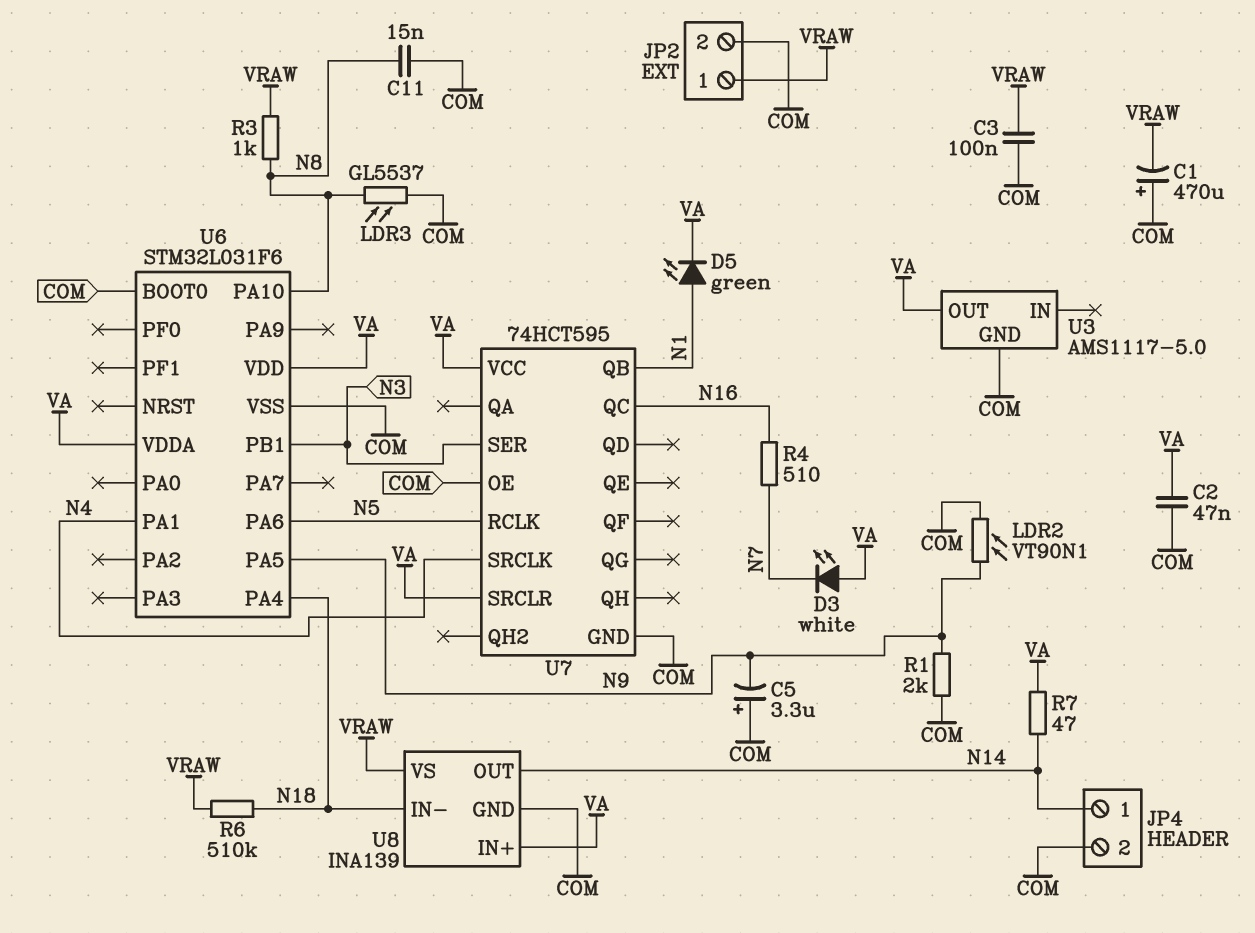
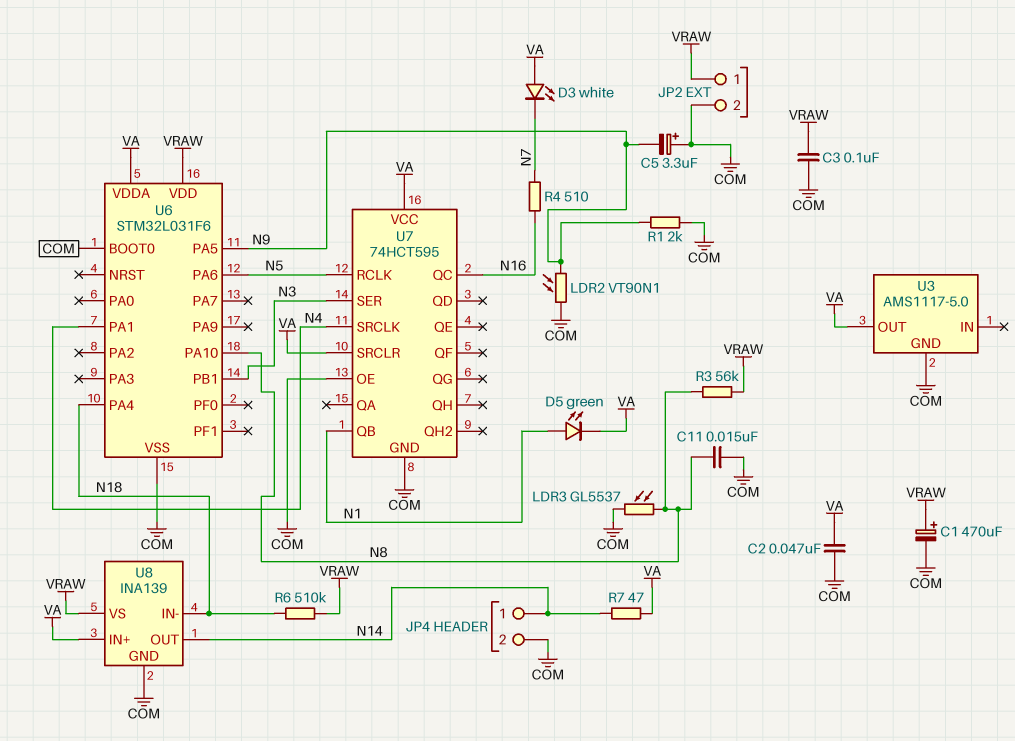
C1: 470uF (plus COM, minus VRAW) -> 470uF (plus VRAW, minus COM)
R3: 1k (N8, VRAW) -> 56k (N8, VRAW)
U6 pin VDD: VA -> VRAW

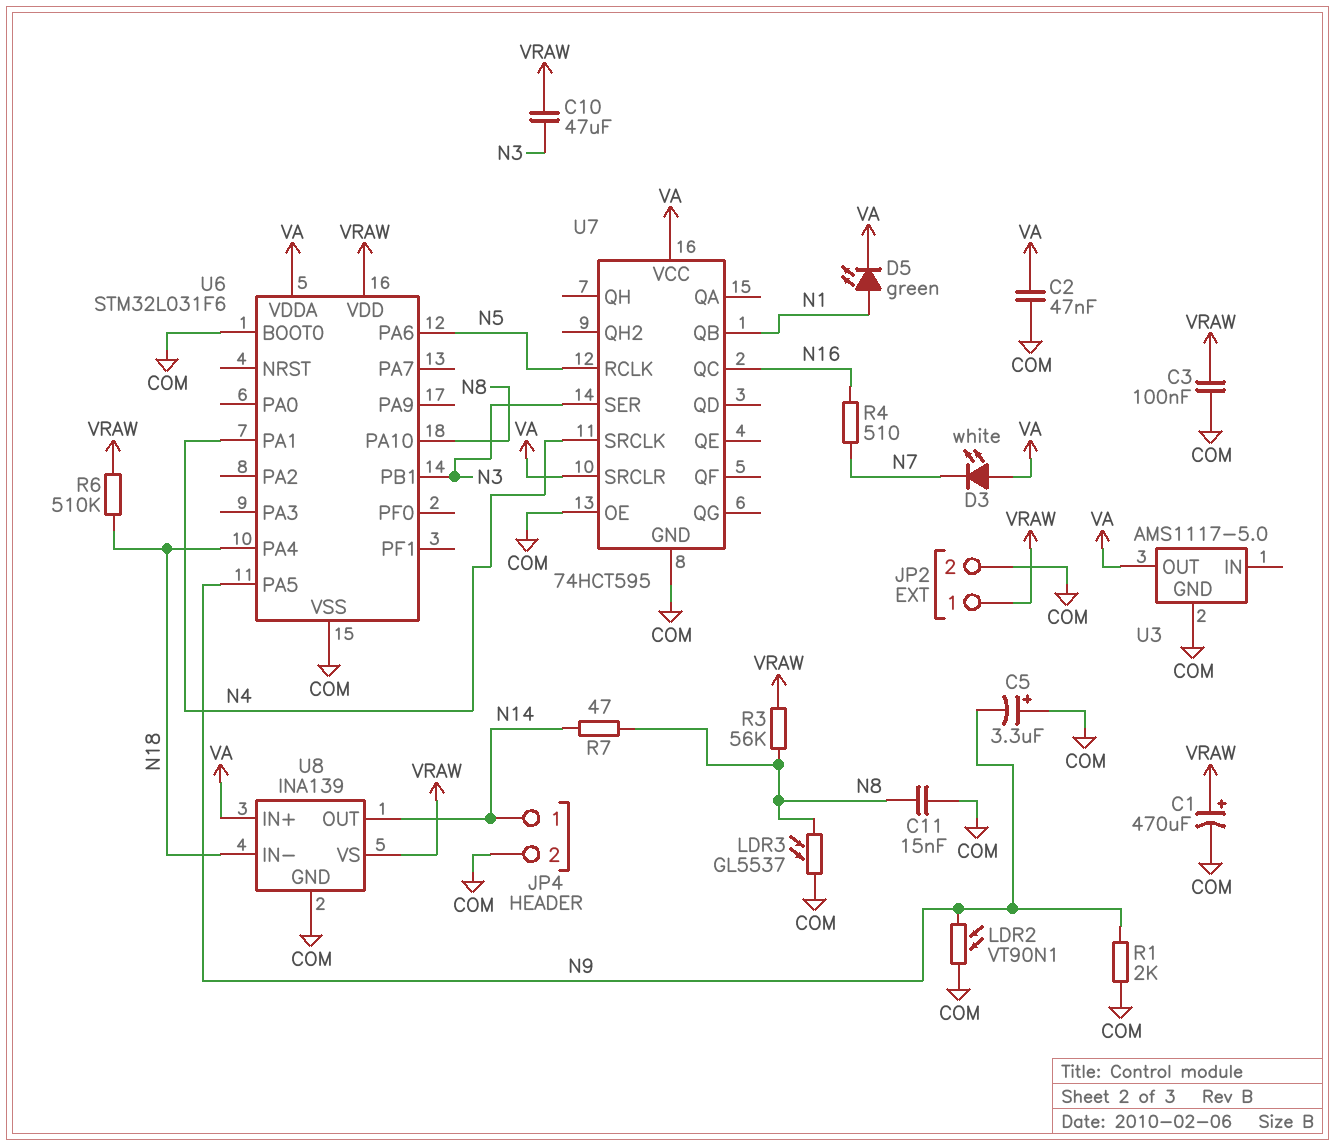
C10: none -> 47uF (N3, VRAW)
R7: 47 (N14, VA) -> 47 (N8, N14)

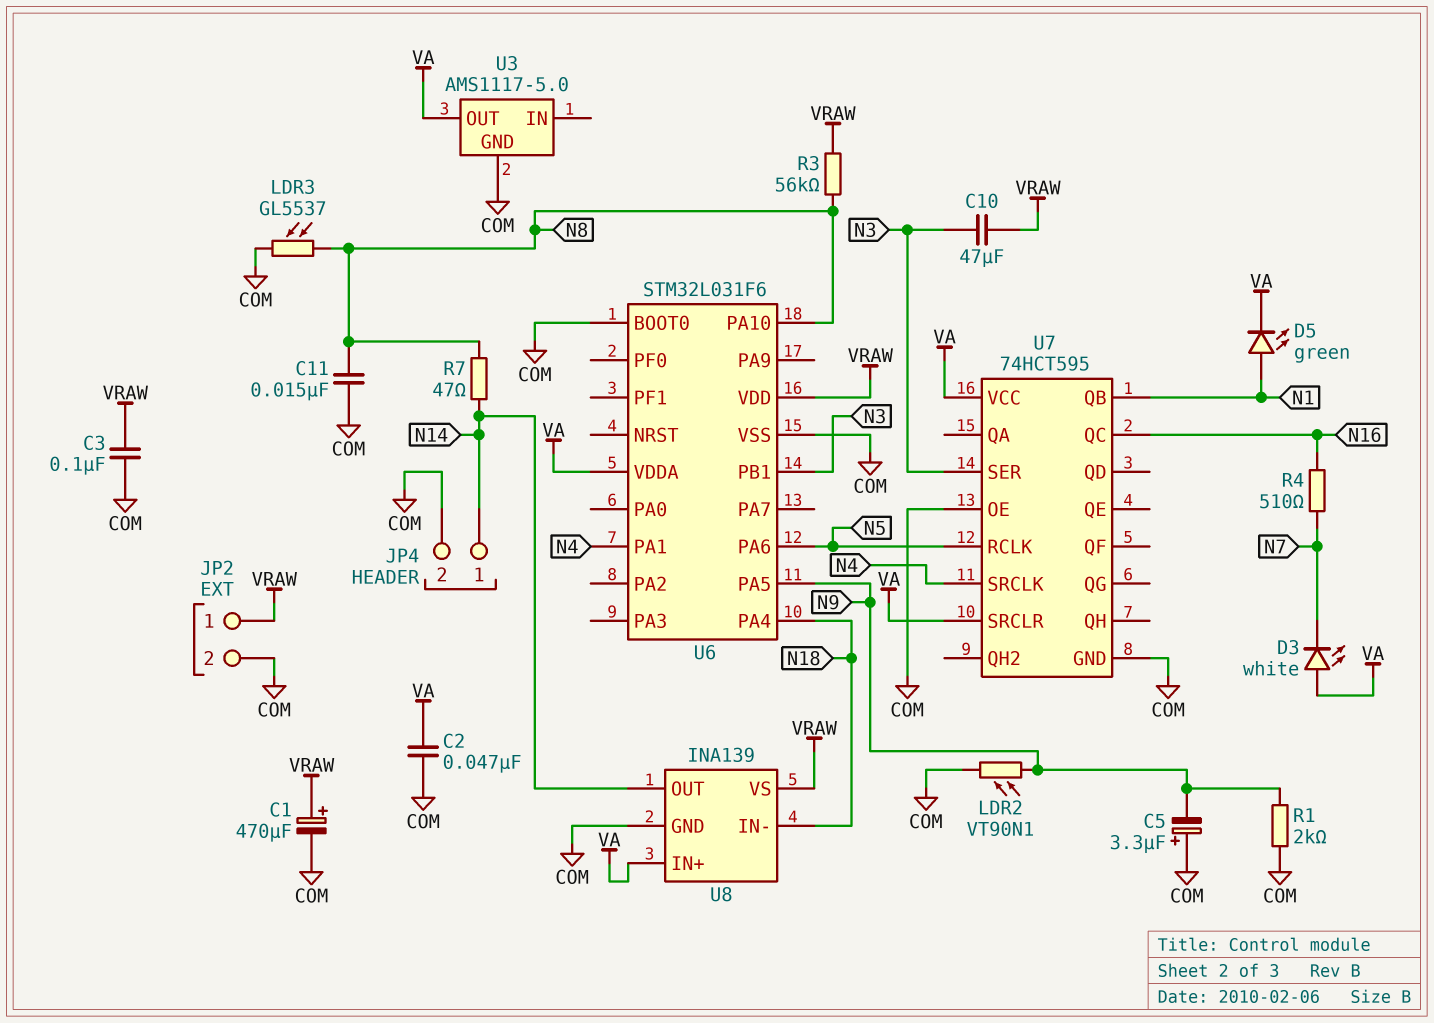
R6: 510k (N18, VRAW) -> none

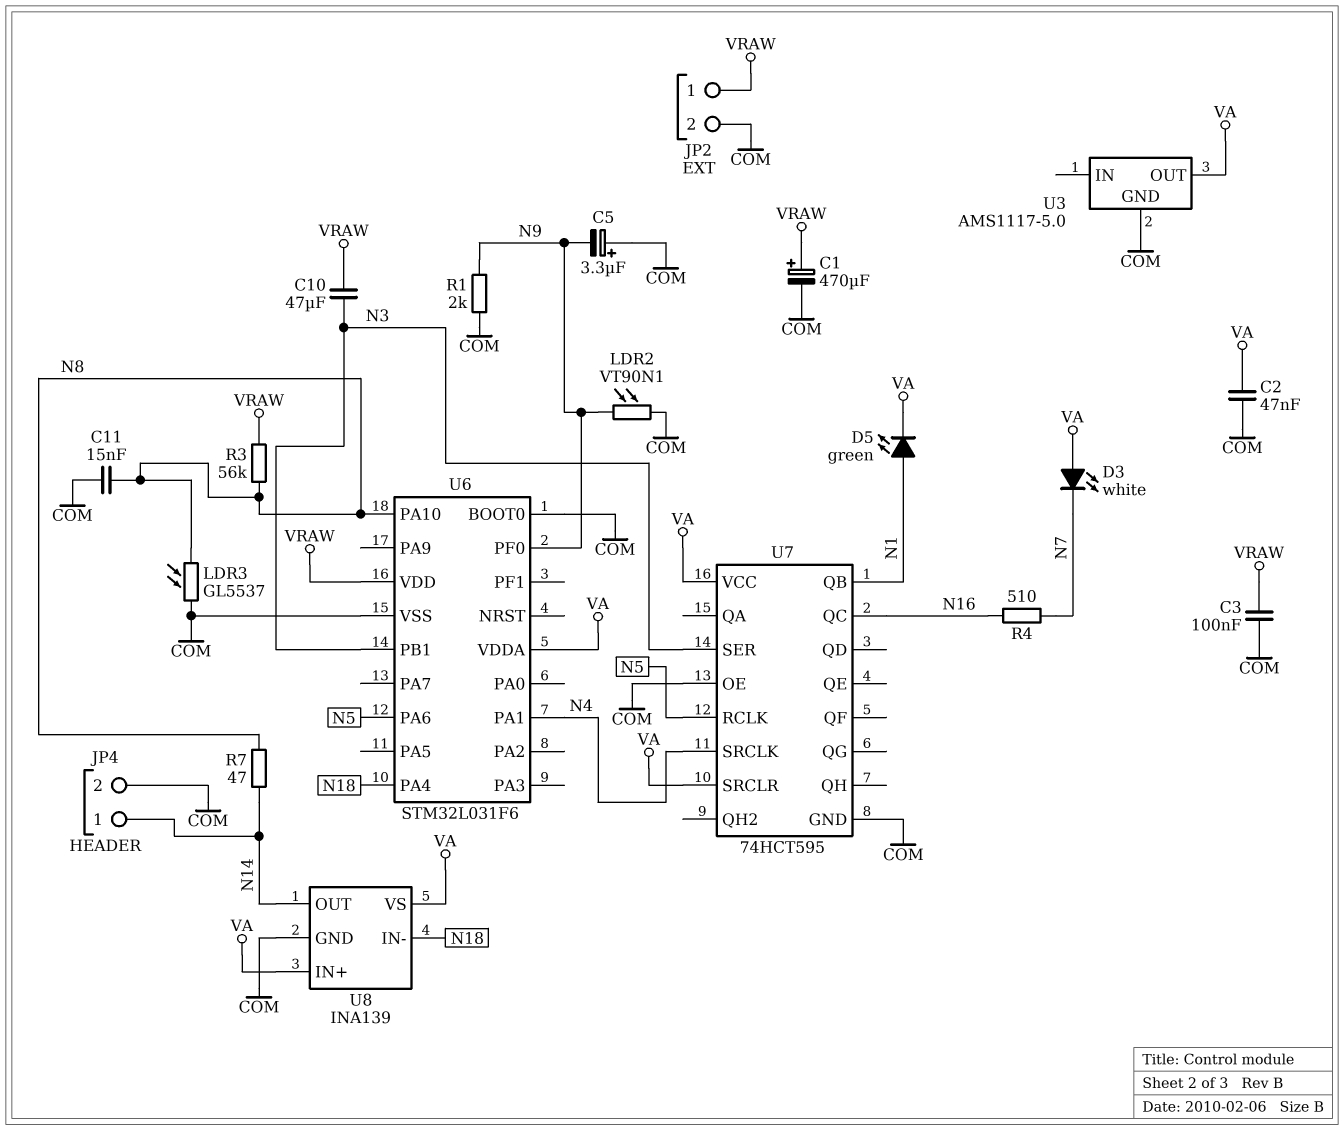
U6 pin PA5: N9 -> none
U6 pin PF0: none -> N9
U8 pin VS: VRAW -> VA

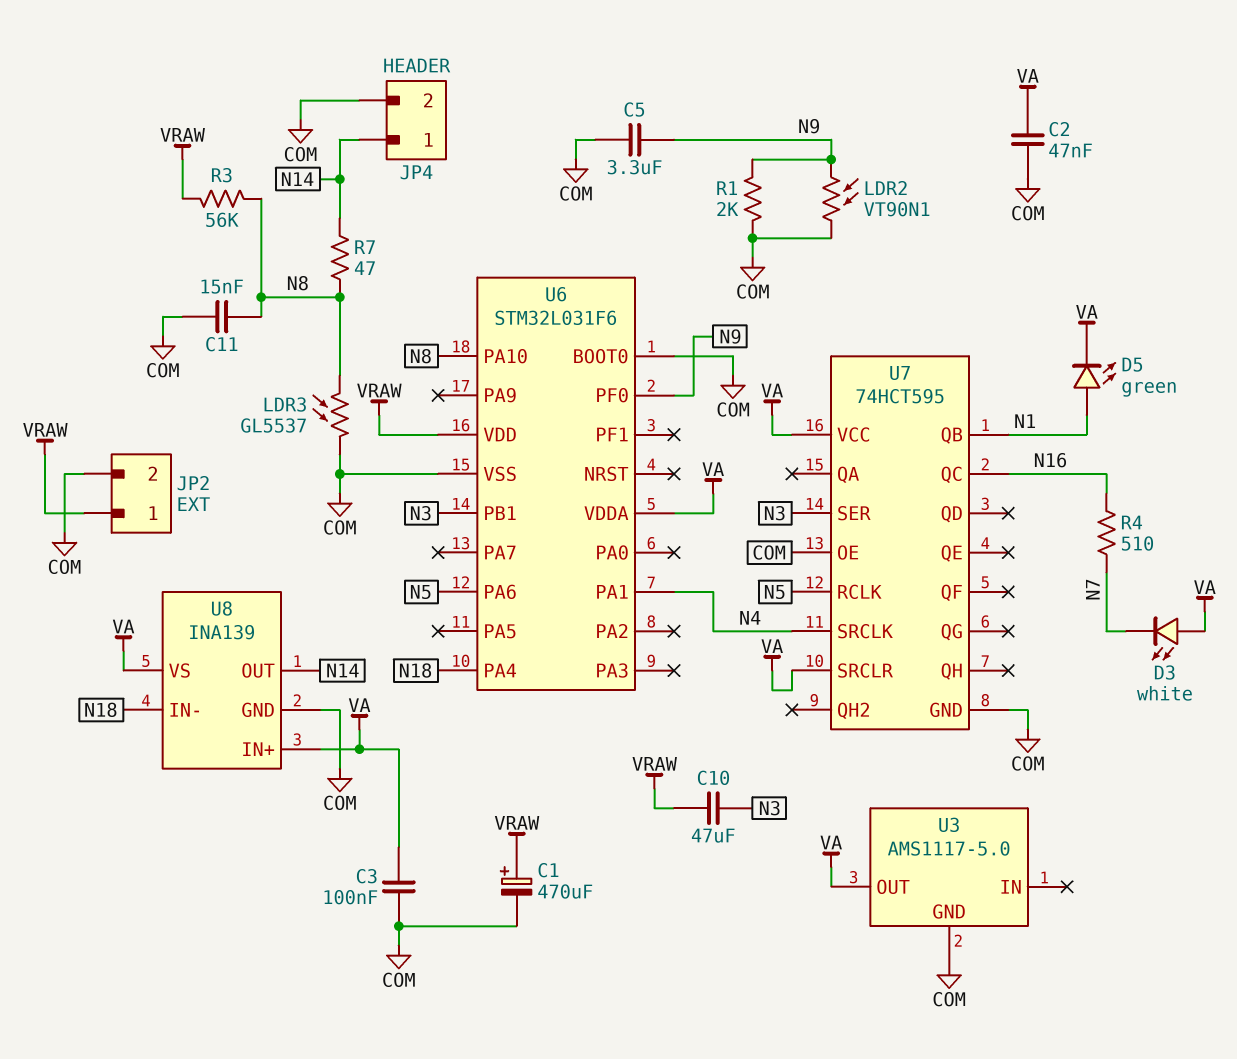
C3: 100nF (COM, VRAW) -> 100nF (COM, VA)
C5: 3.3uF (plus COM, minus N9) -> 3.3uF (COM, N9)

